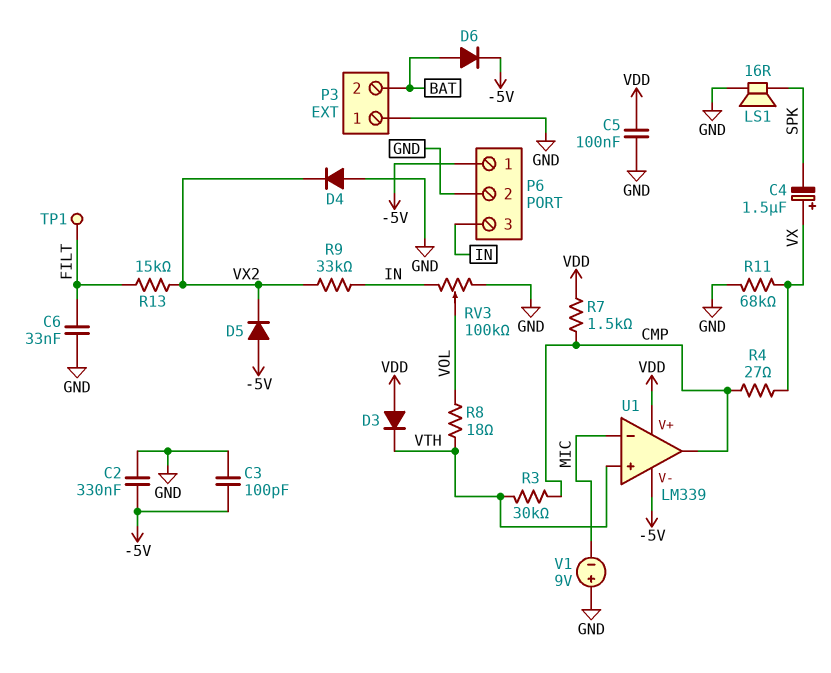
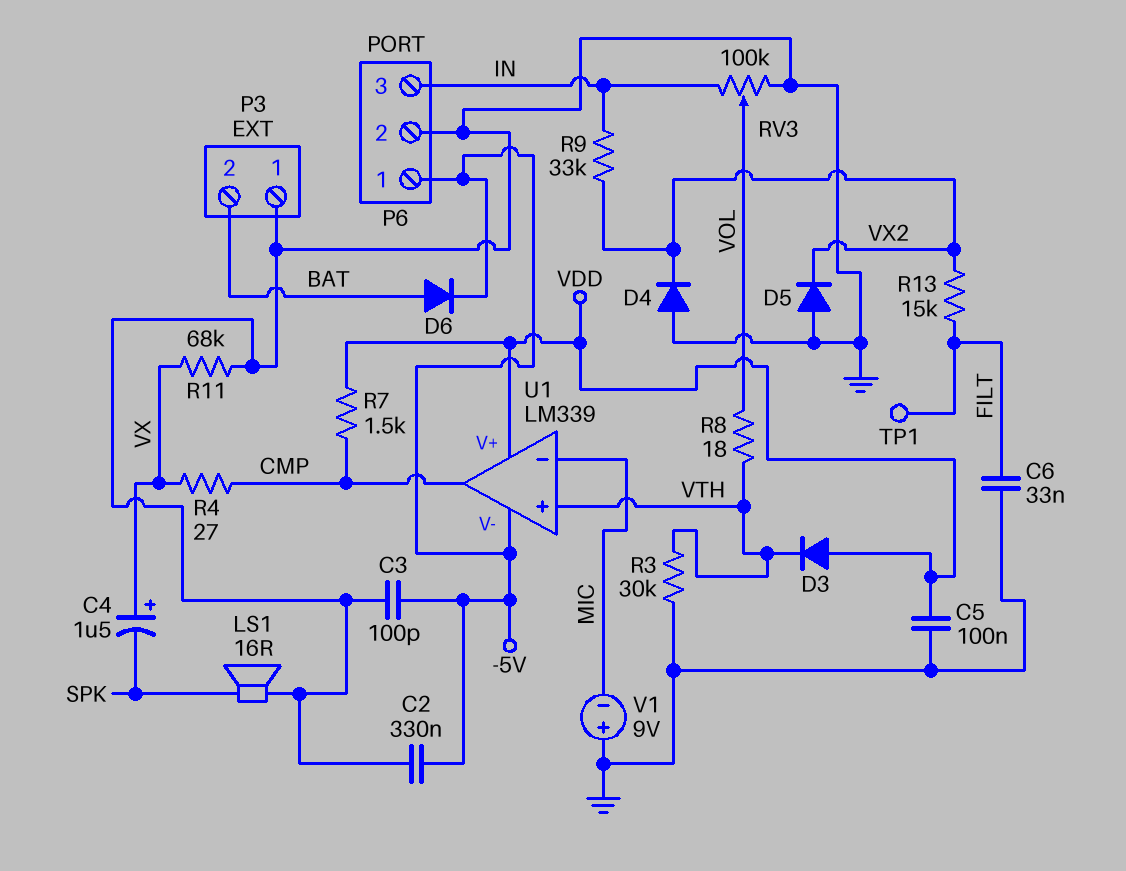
D5: diode (A -5V, K VX2) -> diode (A GND, K VX2)
R3: 30k (CMP, VTH) -> 30k (GND, VTH)

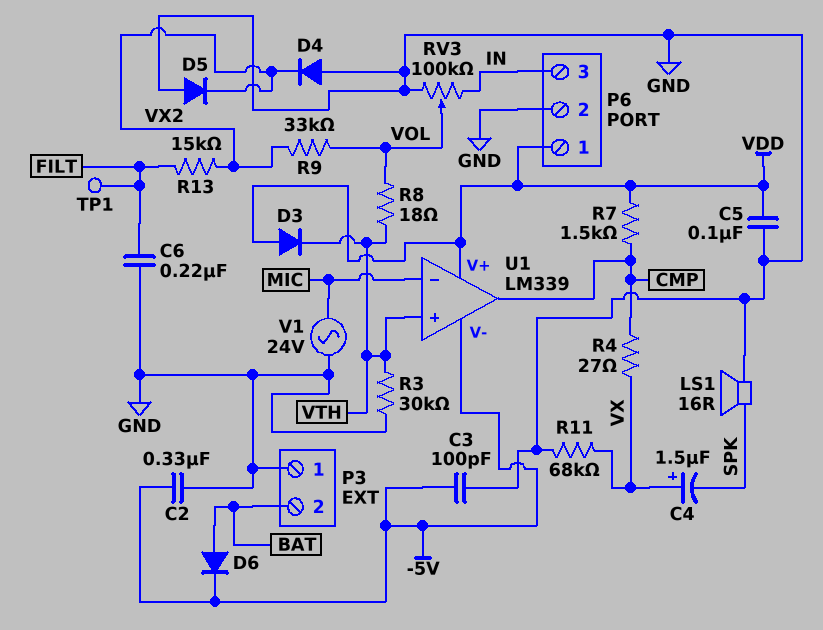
C6: 33nF (FILT, GND) -> 220nF (FILT, GND)
P6 pin 1: -5V -> VDD
R9: 33k (IN, VX2) -> 33k (VOL, VX2)
V1: 9V (plus GND, minus MIC) -> AC 24V (GND, MIC)

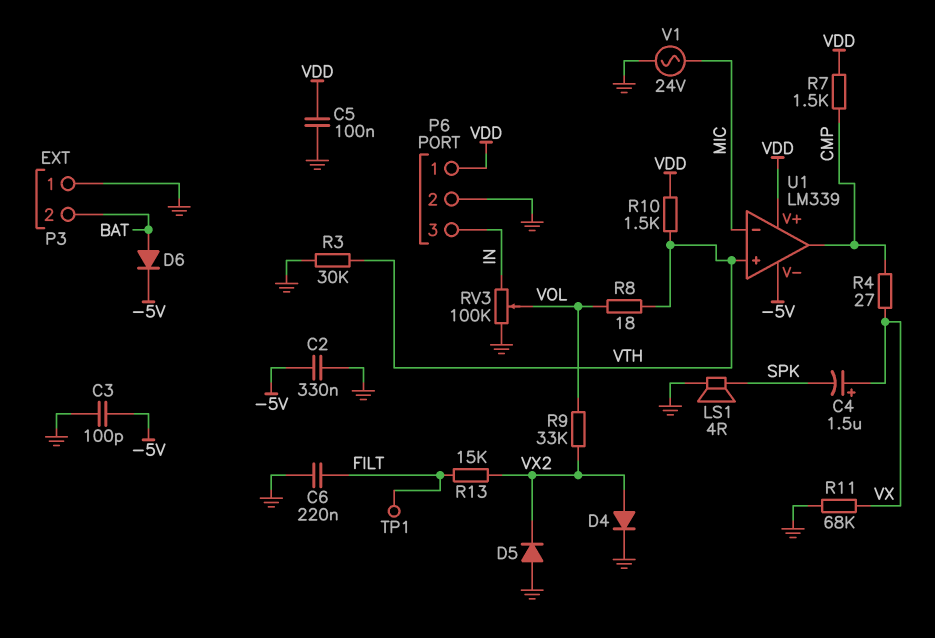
D3: diode (A VDD, K VTH) -> none
D4: diode (A GND, K VX2) -> diode (A VX2, K GND)
LS1: speaker 16R (GND, SPK) -> speaker 4R (GND, SPK)
R10: none -> 1.5k (VDD, VTH)

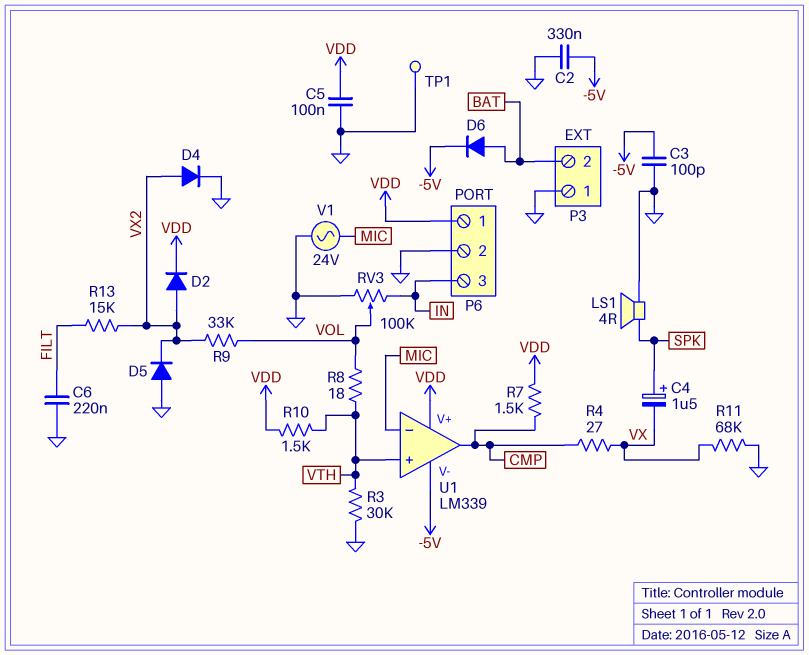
C4: 1.5uF (plus VX, minus SPK) -> 1.5uF (plus SPK, minus VX)
D2: none -> diode (A VX2, K VDD)
TP1: test point (FILT) -> test point (GND)

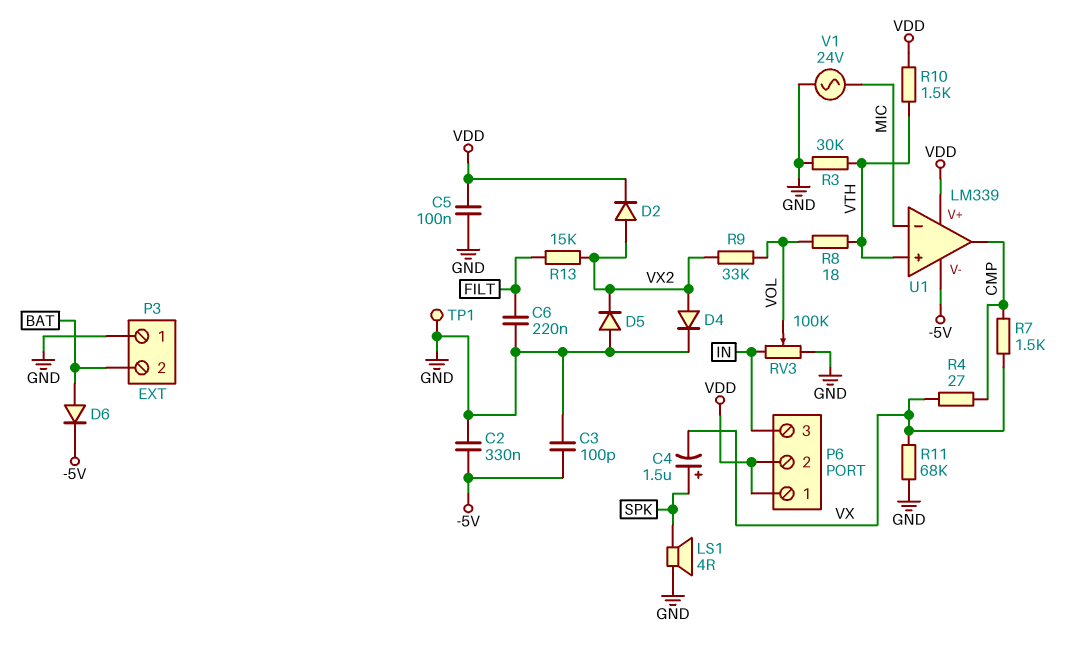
P6 pin 2: GND -> VDD
R7: 1.5k (CMP, VDD) -> 1.5k (CMP, VX)

